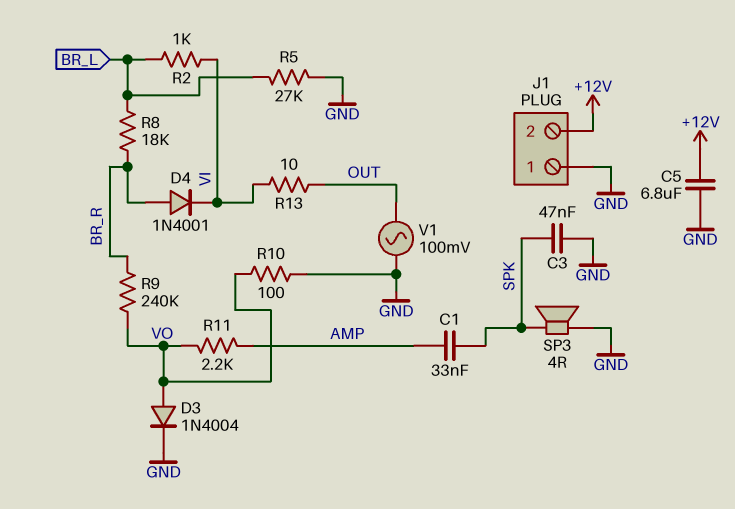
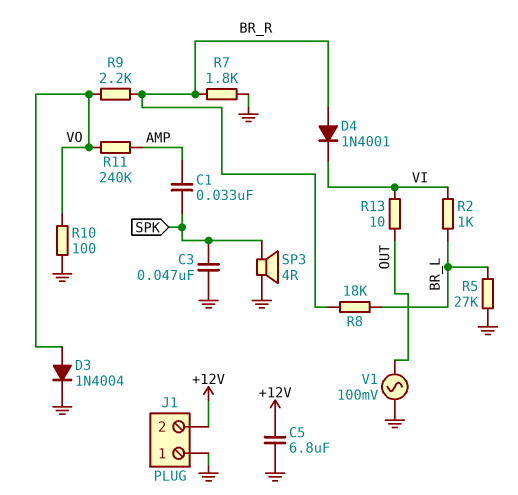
R7: none -> 1.8k (BR_R, GND)
R9: 240k (BR_R, VO) -> 2.2k (BR_R, VO)
R11: 2.2k (AMP, VO) -> 240k (AMP, VO)

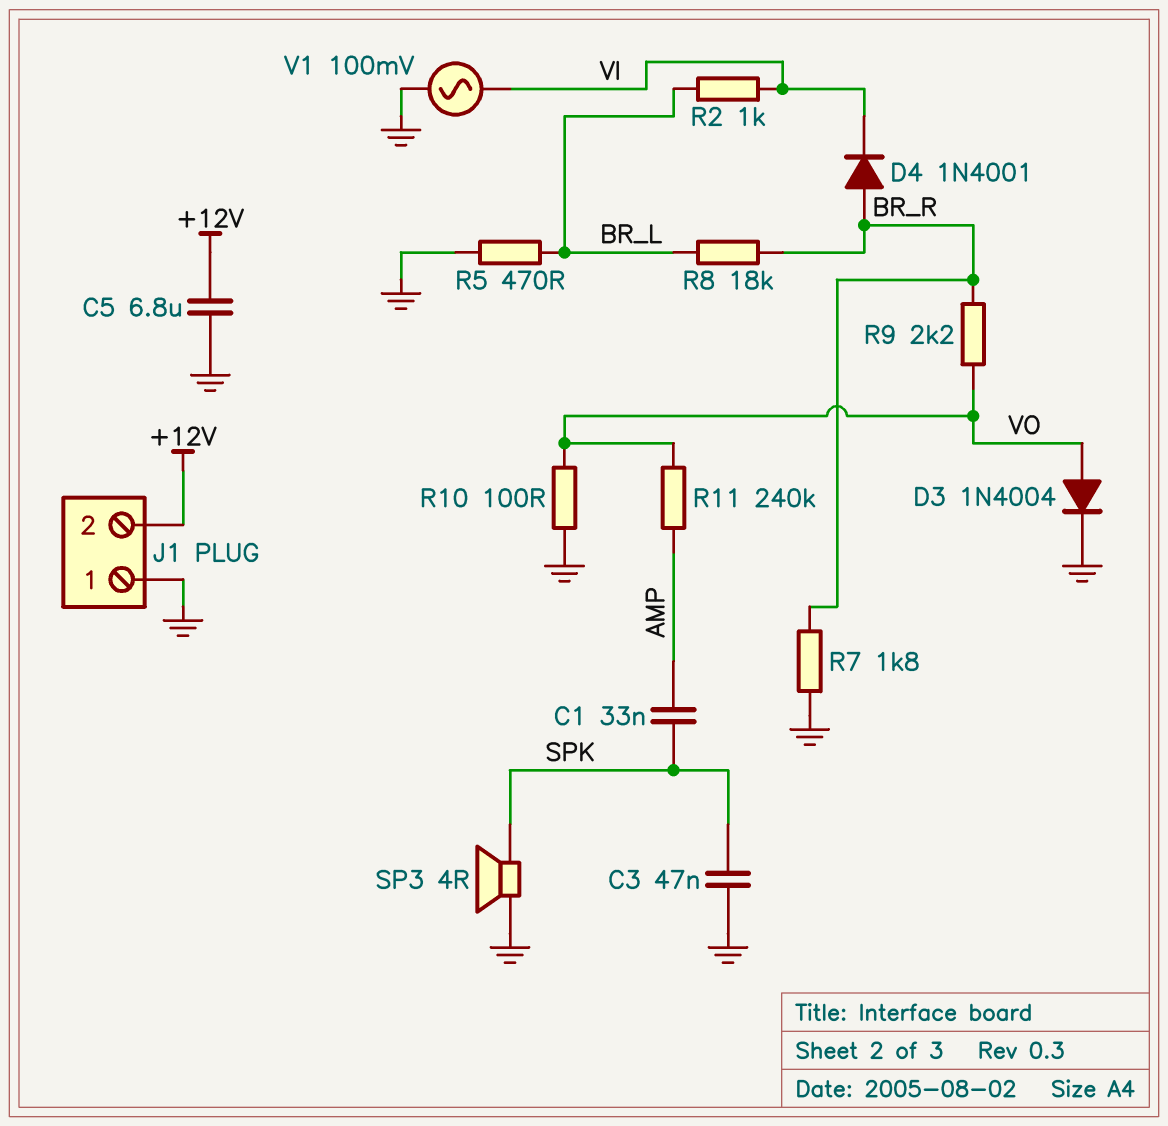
R5: 27k (BR_L, GND) -> 470 (BR_L, GND)
R13: 10 (OUT, VI) -> none
V1: AC 100mV (GND, OUT) -> AC 100mV (GND, VI)

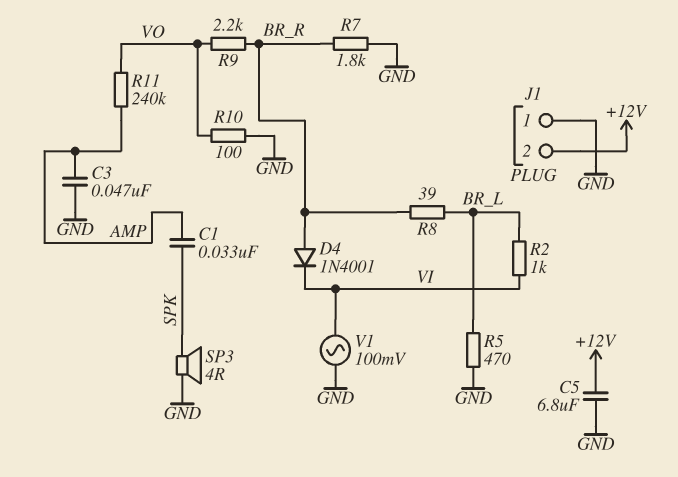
C3: 47nF (GND, SPK) -> 47nF (AMP, GND)
D3: diode 1N4004 (A VO, K GND) -> none
R8: 18k (BR_L, BR_R) -> 39 (BR_L, BR_R)

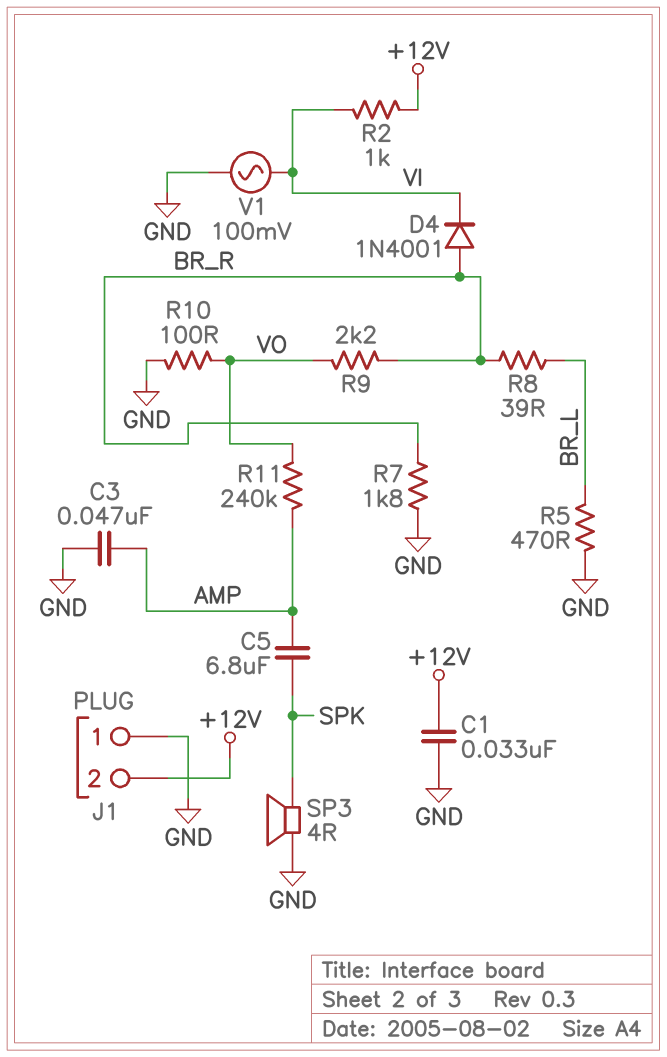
C1: 33nF (AMP, SPK) -> 33nF (+12V, GND)
C5: 6.8uF (+12V, GND) -> 6.8uF (AMP, SPK)
R2: 1k (BR_L, VI) -> 1k (+12V, VI)

